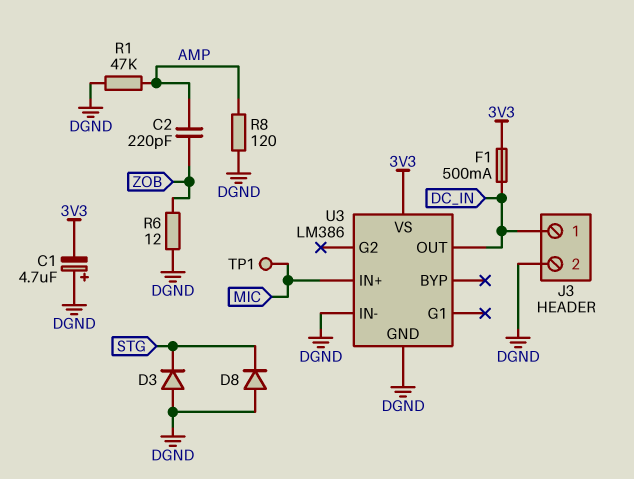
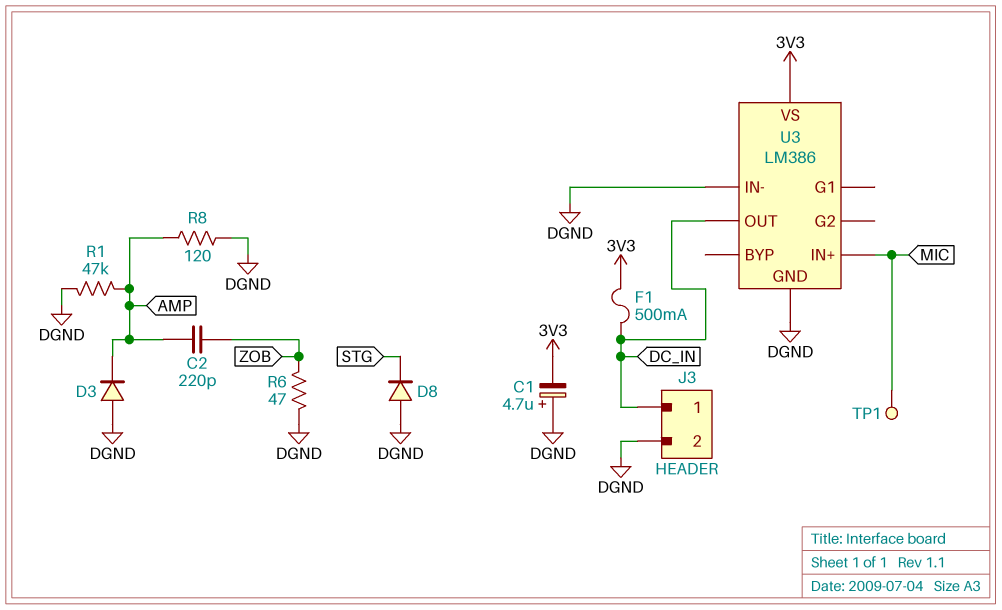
D3: diode (A DGND, K STG) -> diode (A DGND, K AMP)
R6: 12 (DGND, ZOB) -> 47 (DGND, ZOB)

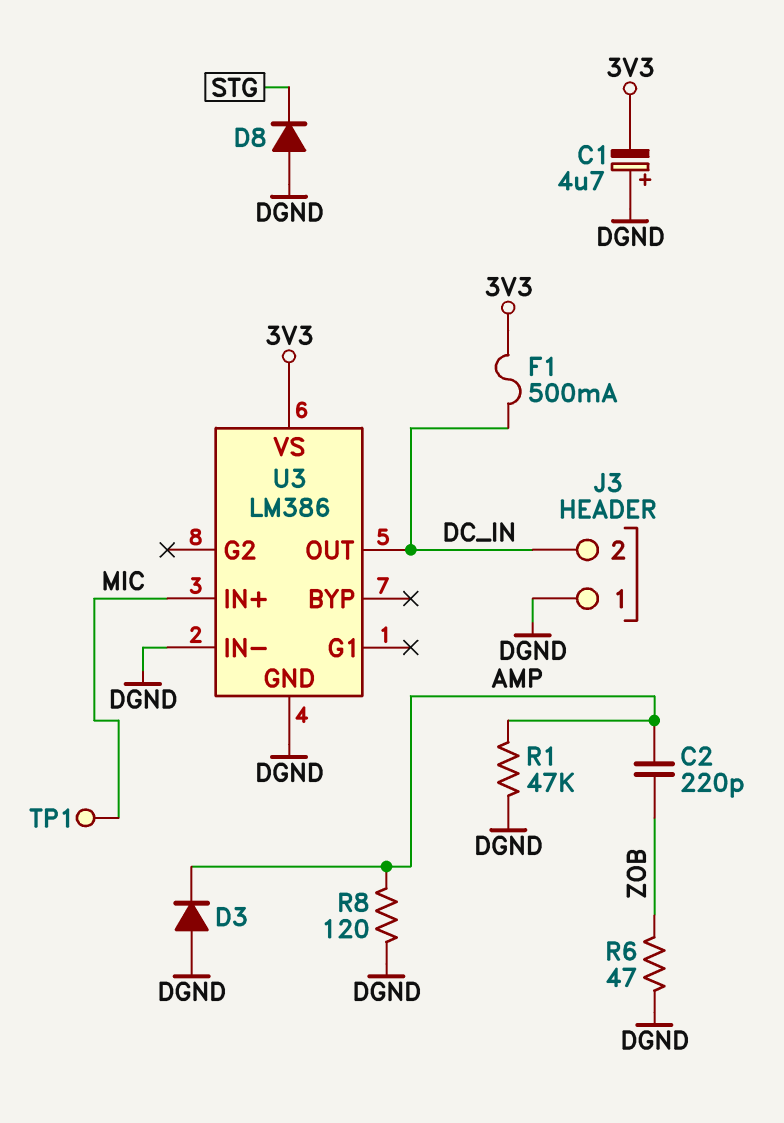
J3 pin 1: DC_IN -> DGND
J3 pin 2: DGND -> DC_IN

